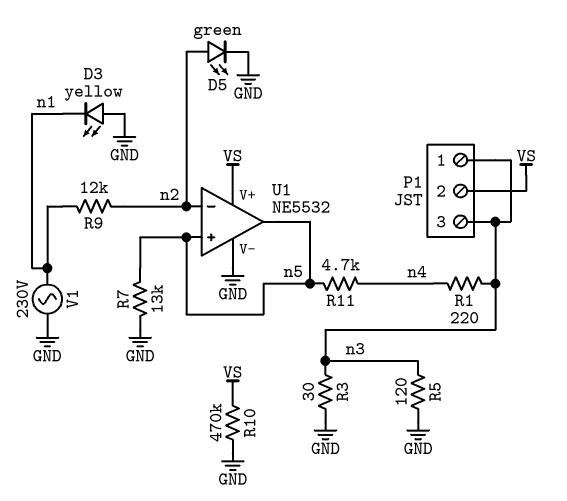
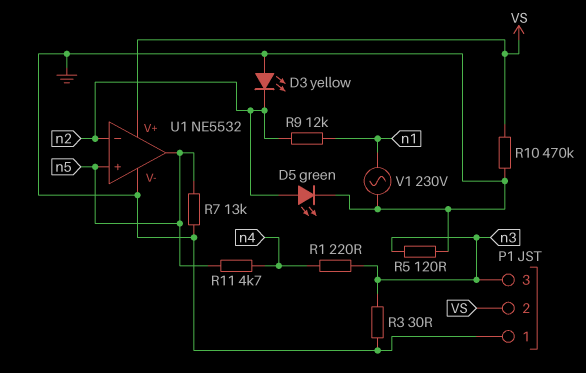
D3: LED yellow (A GND, K n1) -> LED yellow (A GND, K n2)
P1 pin 1: n3 -> GND

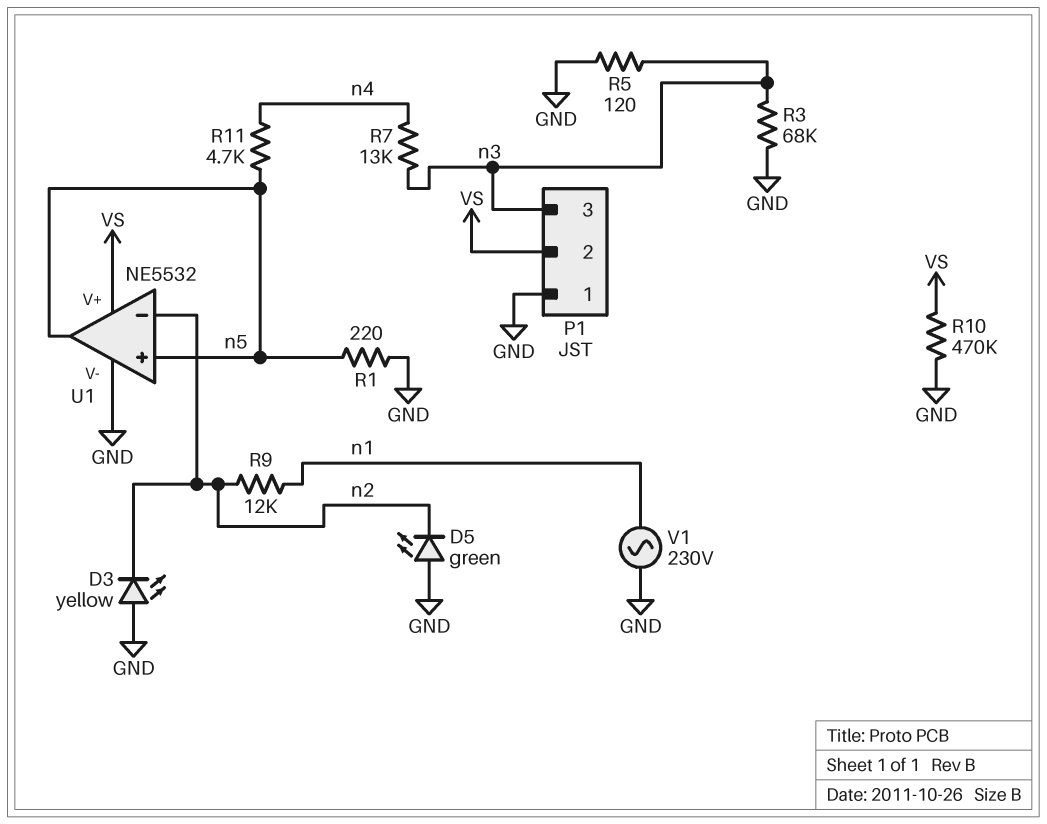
D5: LED green (A n2, K GND) -> LED green (A GND, K n2)
R1: 220 (n3, n4) -> 220 (GND, n5)
R3: 30 (GND, n3) -> 68k (GND, n3)
R7: 13k (GND, n5) -> 13k (n3, n4)

